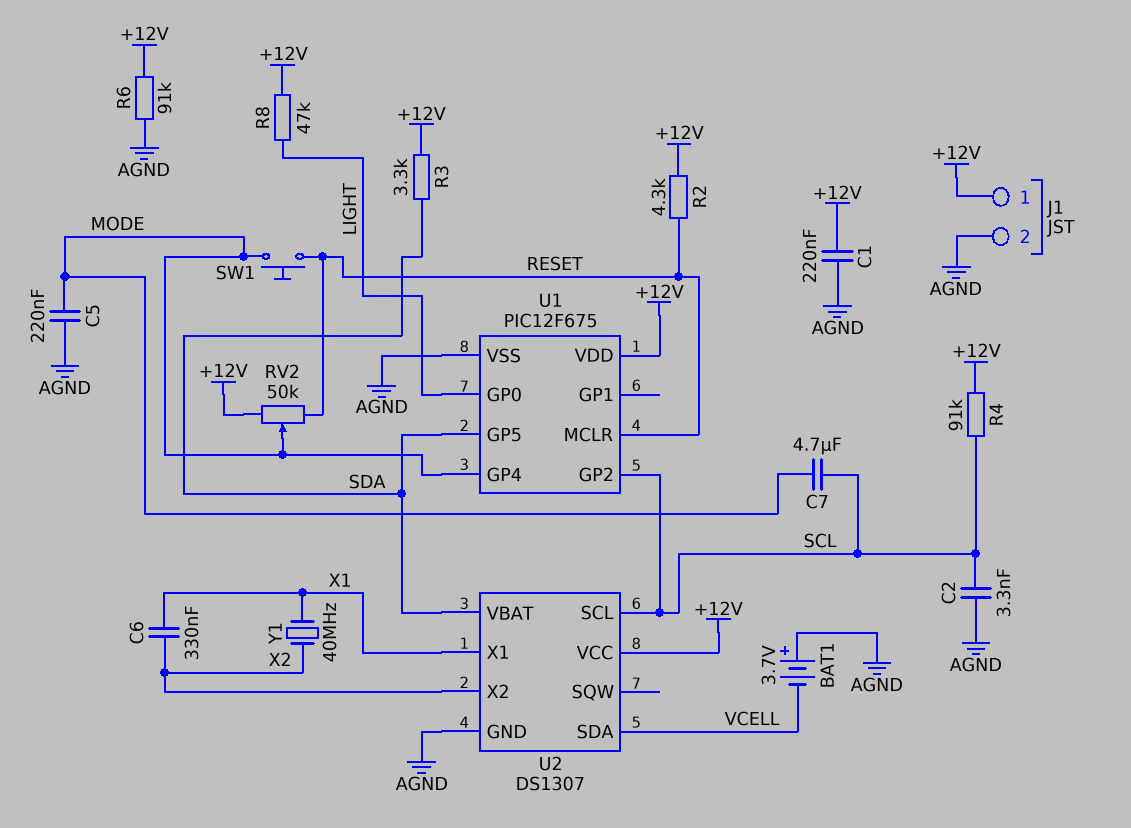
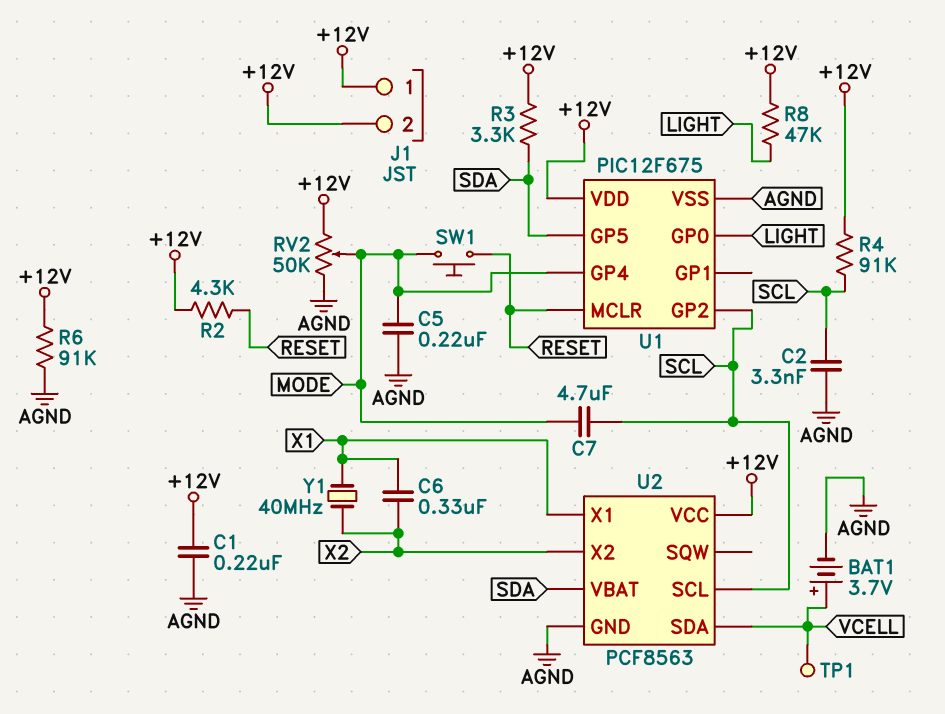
BAT1: 3.7V (plus AGND, minus VCELL) -> 3.7V (plus VCELL, minus AGND)
J1 pin 2: AGND -> +12V
RV2: 50k (+12V, RESET, wiper MODE) -> 50k (+12V, AGND, wiper MODE)
TP1: none -> test point (VCELL)
U2: DS1307 -> PCF8563

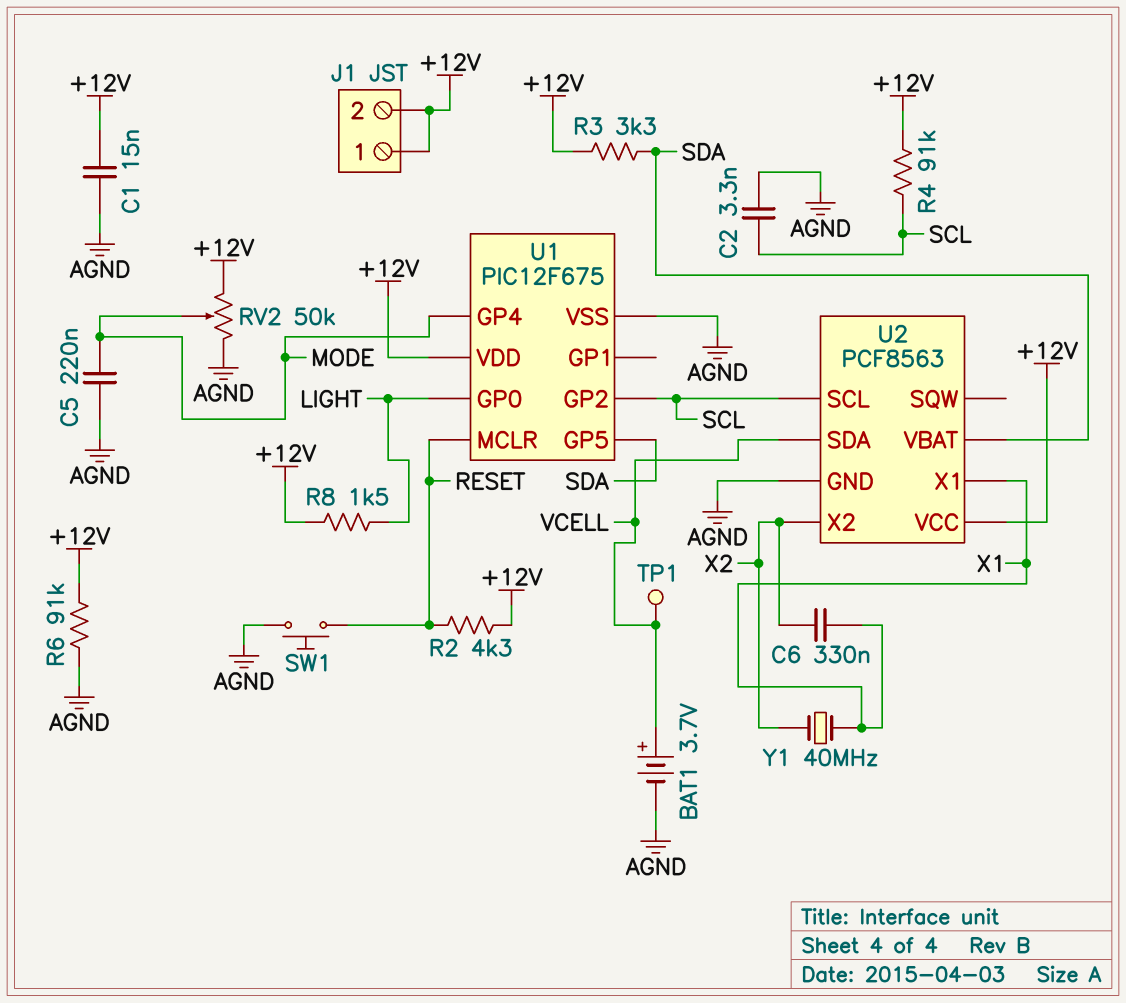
C1: 220nF (+12V, AGND) -> 15nF (+12V, AGND)
C7: 4.7uF (MODE, SCL) -> none
R8: 47k (+12V, LIGHT) -> 1.5k (+12V, LIGHT)
SW1: button (MODE, RESET) -> button (AGND, RESET)

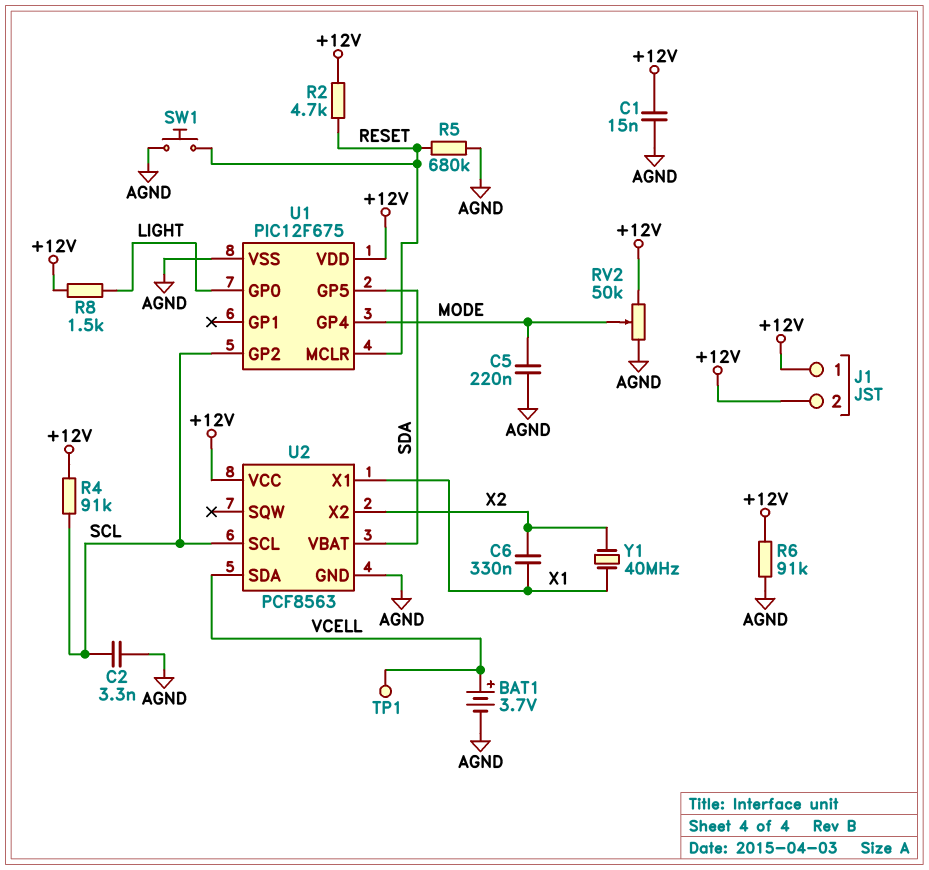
R2: 4.3k (+12V, RESET) -> 4.7k (+12V, RESET)
R3: 3.3k (+12V, SDA) -> none
R5: none -> 680k (AGND, RESET)

